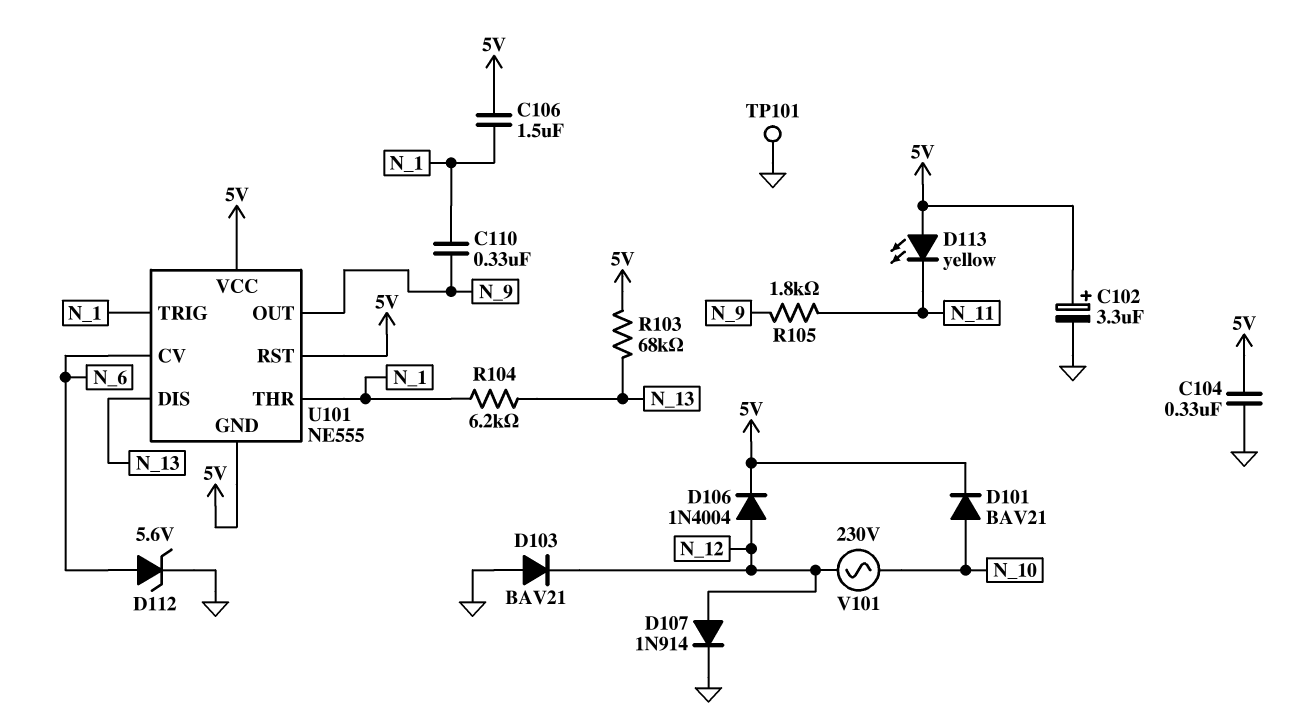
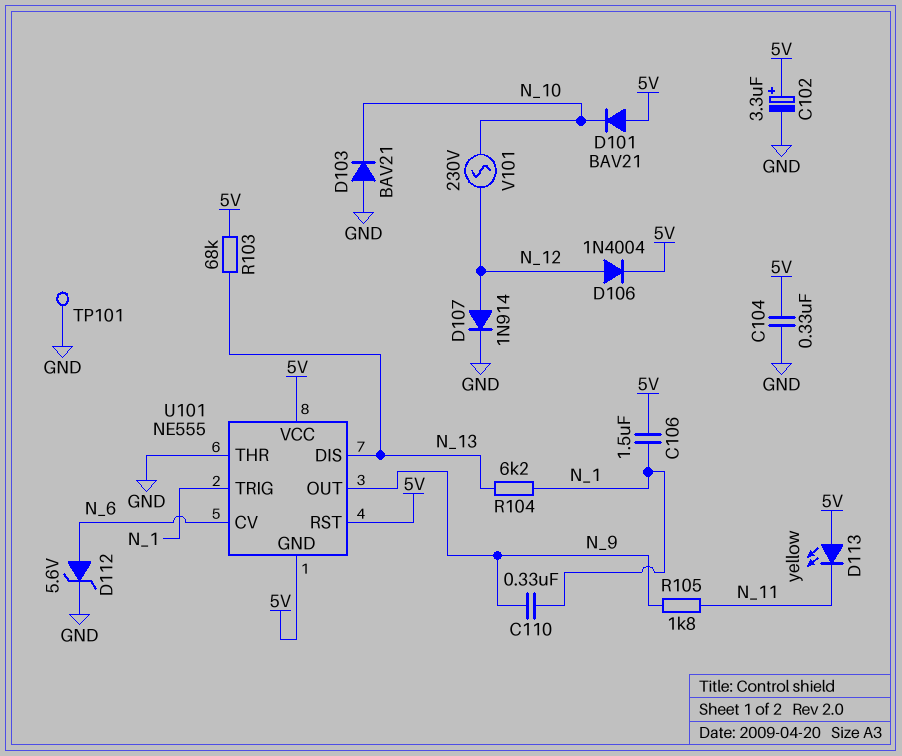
D101: diode BAV21 (A N_10, K 5V) -> diode BAV21 (A 5V, K N_10)
D103: diode BAV21 (A GND, K N_12) -> diode BAV21 (A GND, K N_10)
U101 pin THR: N_1 -> GND

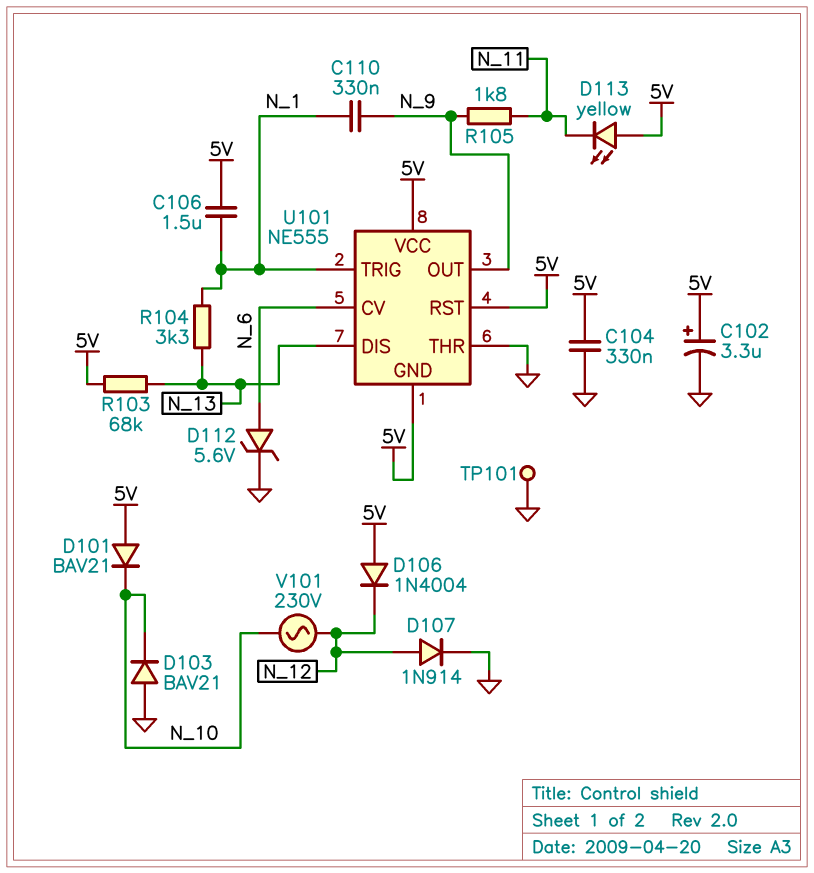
D106: diode 1N4004 (A N_12, K 5V) -> diode 1N4004 (A 5V, K N_12)
R104: 6.2k (N_1, N_13) -> 3.3k (N_1, N_13)

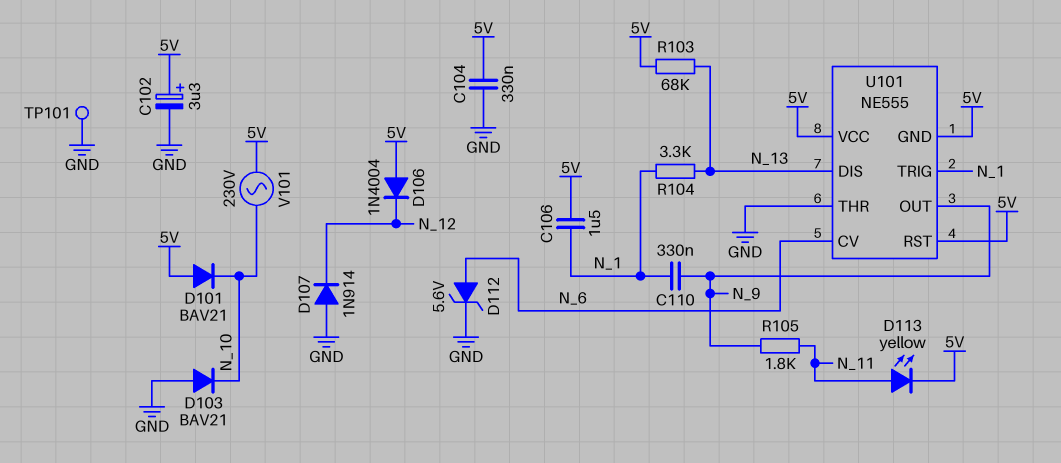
D107: diode 1N914 (A N_12, K GND) -> diode 1N914 (A GND, K N_12)
D113: LED yellow (A 5V, K N_11) -> LED yellow (A N_11, K 5V)
V101: AC 230V (N_10, N_12) -> AC 230V (5V, N_10)

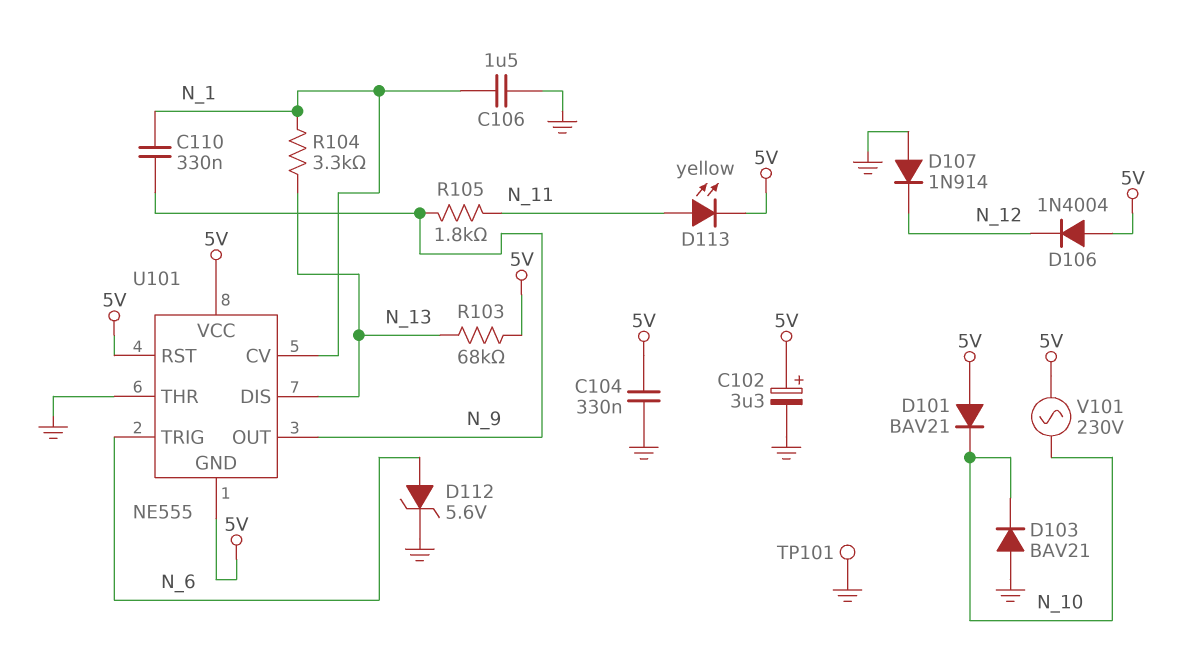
C106: 1.5uF (5V, N_1) -> 1.5uF (GND, N_1)
U101 pin CV: N_6 -> N_1
U101 pin TRIG: N_1 -> N_6

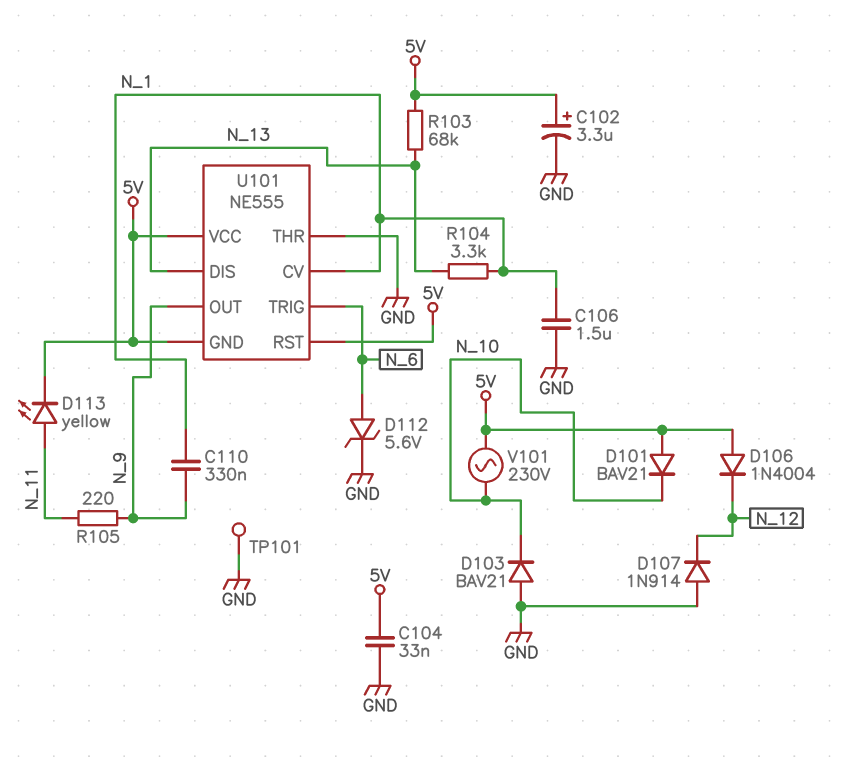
C104: 330nF (5V, GND) -> 33nF (5V, GND)
R105: 1.8k (N_9, N_11) -> 220 (N_9, N_11)

